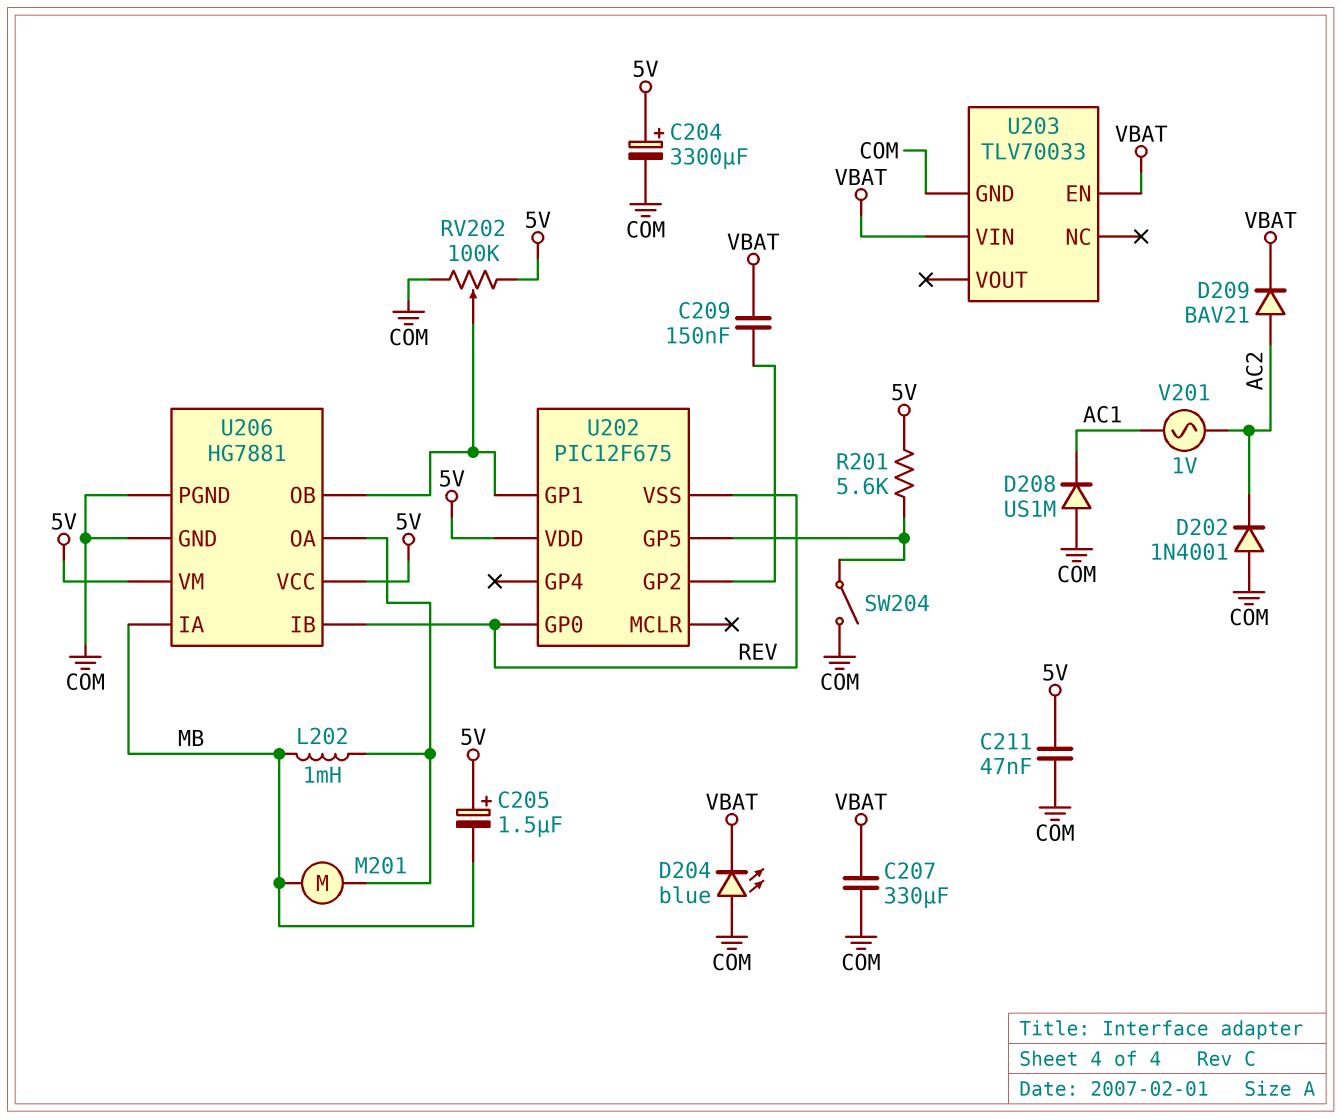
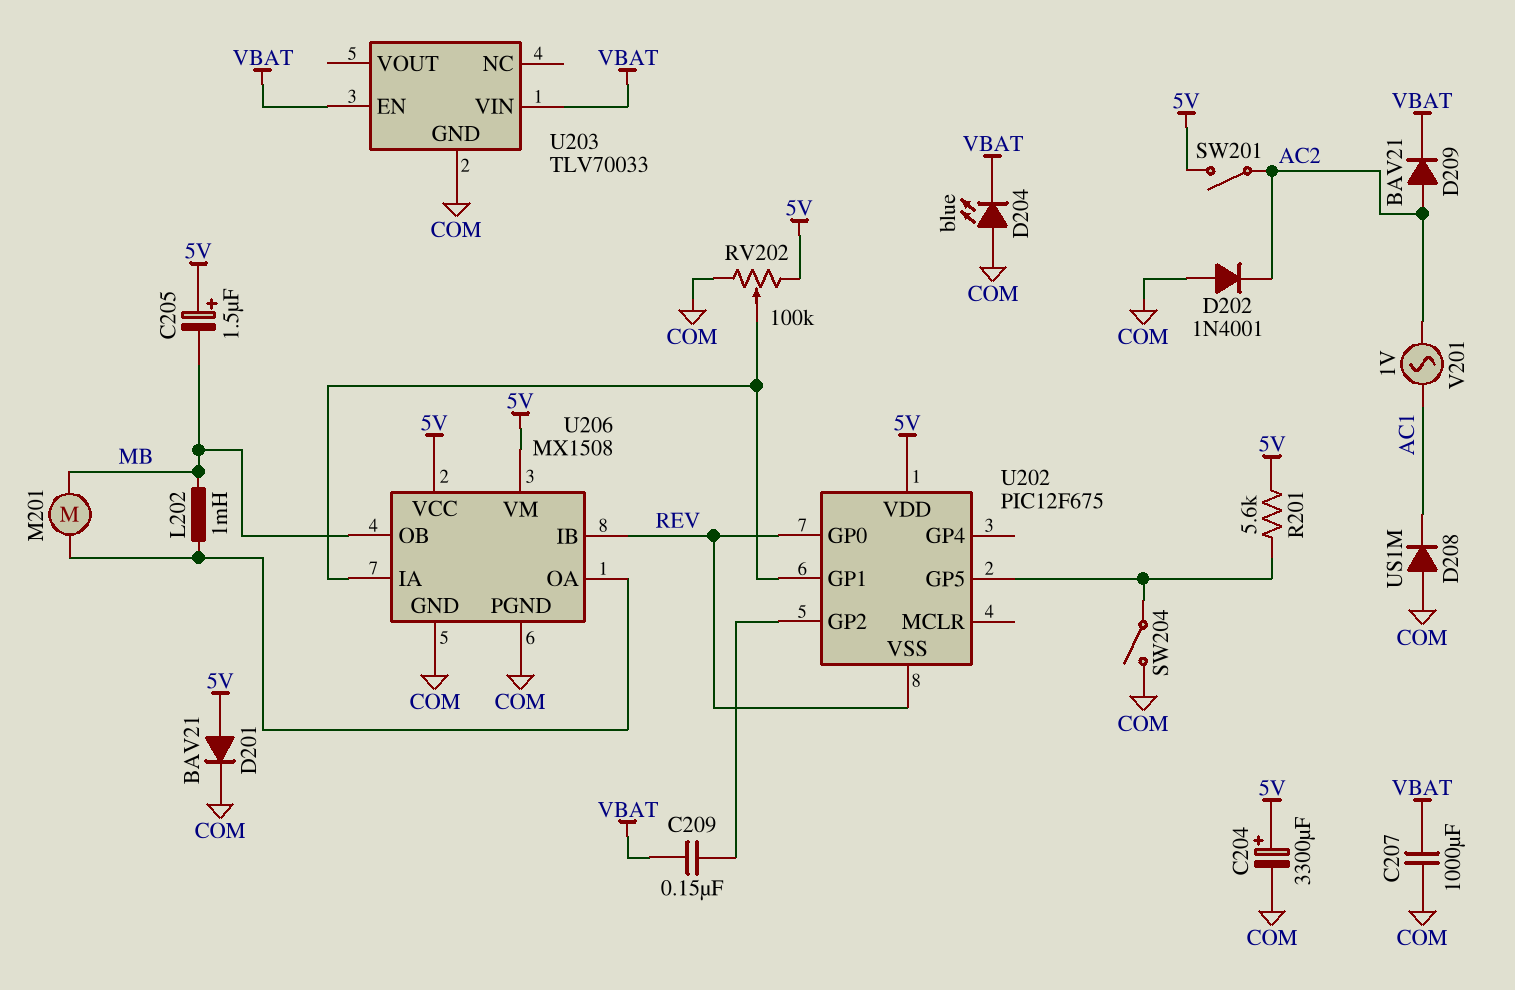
C207: 330uF (COM, VBAT) -> 1000uF (COM, VBAT)
C211: 47nF (5V, COM) -> none
D201: none -> diode BAV21 (A 5V, K COM)
SW201: none -> switch (5V, AC2)
U206: HG7881 -> MX1508
U206 pin IA: MB -> U202/GP1
U206 pin OB: U202/GP1 -> MB

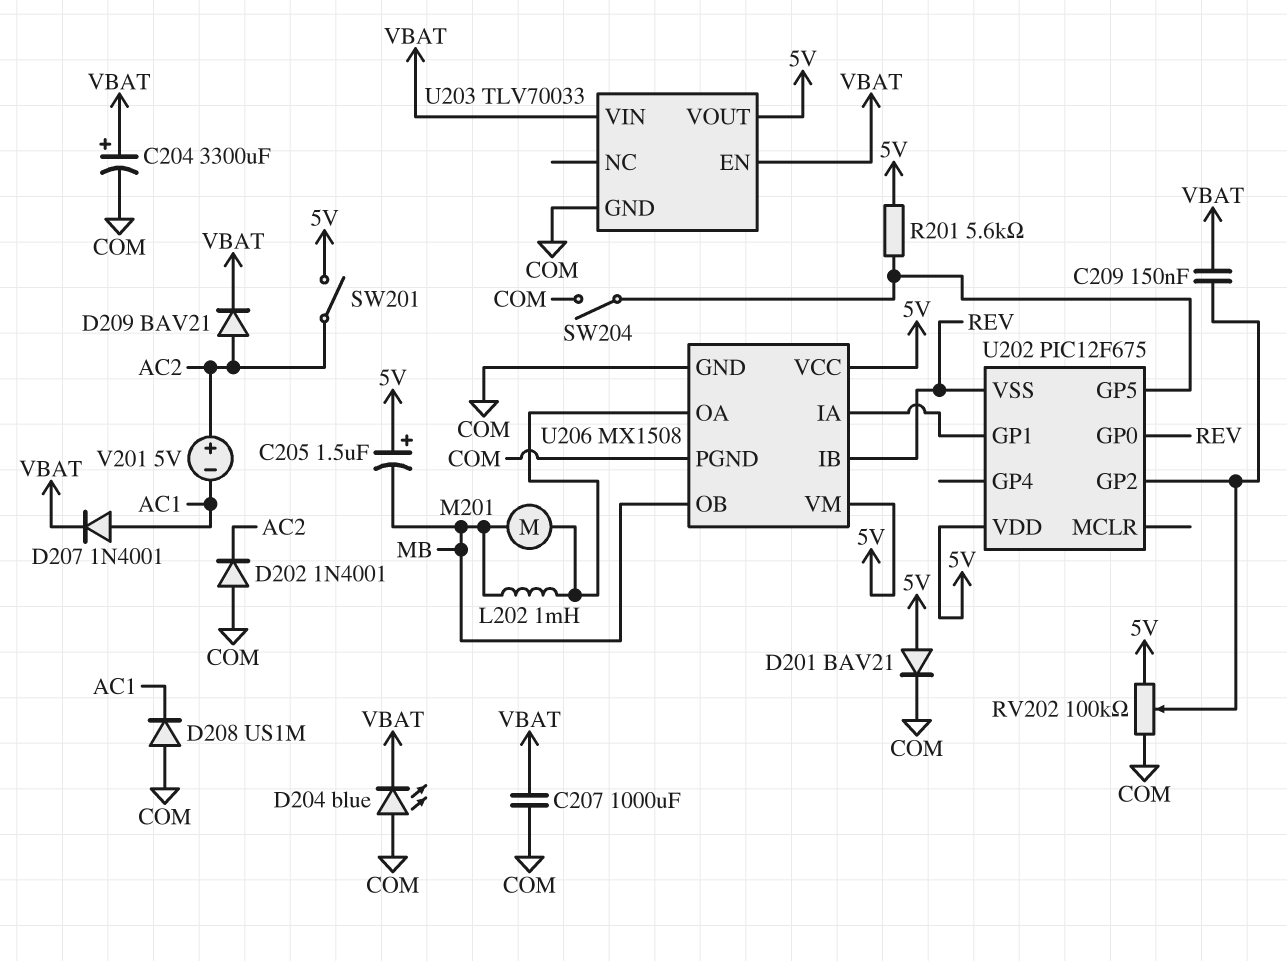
C204: 3300uF (plus 5V, minus COM) -> 3300uF (plus VBAT, minus COM)
D207: none -> diode 1N4001 (A AC1, K VBAT)
RV202: 100k (5V, COM, wiper U202/GP1) -> 100k (5V, COM, wiper U202/GP2)
U203 pin VOUT: none -> 5V
V201: AC 1V (AC1, AC2) -> 5V (plus AC2, minus AC1)

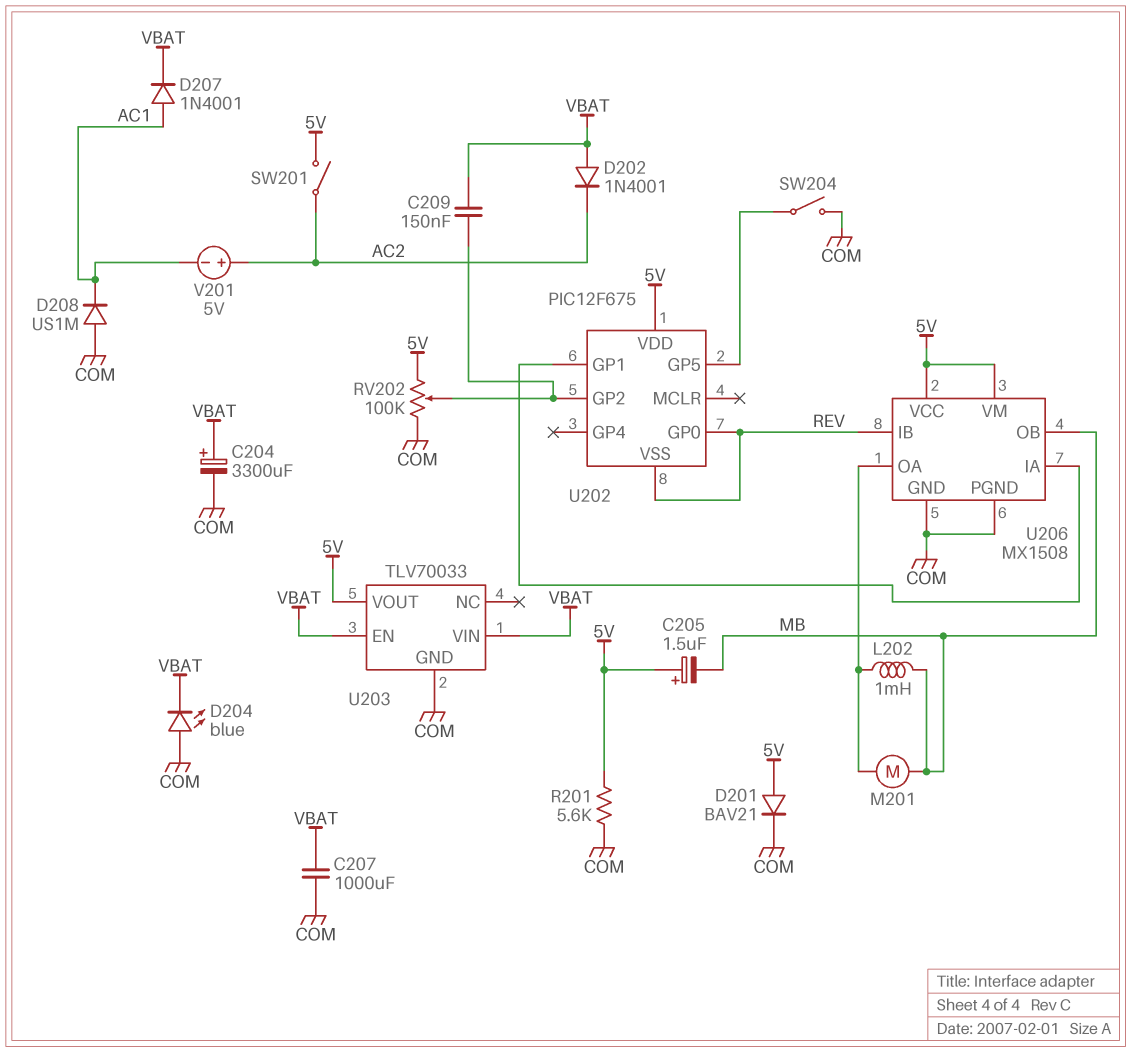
D202: diode 1N4001 (A COM, K AC2) -> diode 1N4001 (A VBAT, K AC2)
D209: diode BAV21 (A AC2, K VBAT) -> none
R201: 5.6k (5V, U202/GP5) -> 5.6k (5V, COM)

